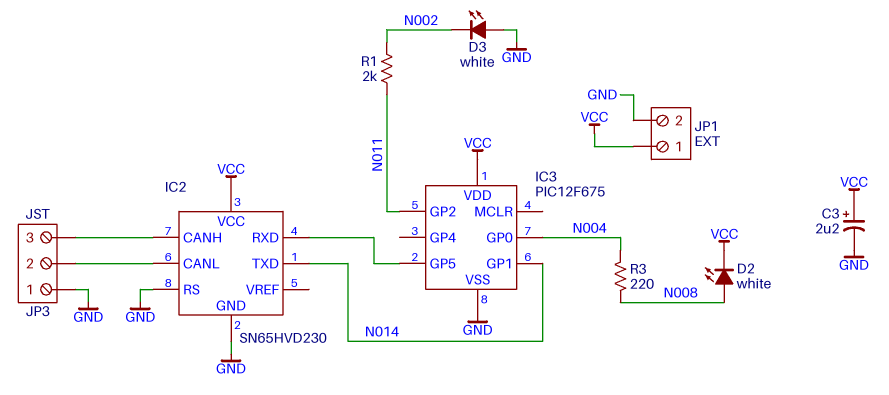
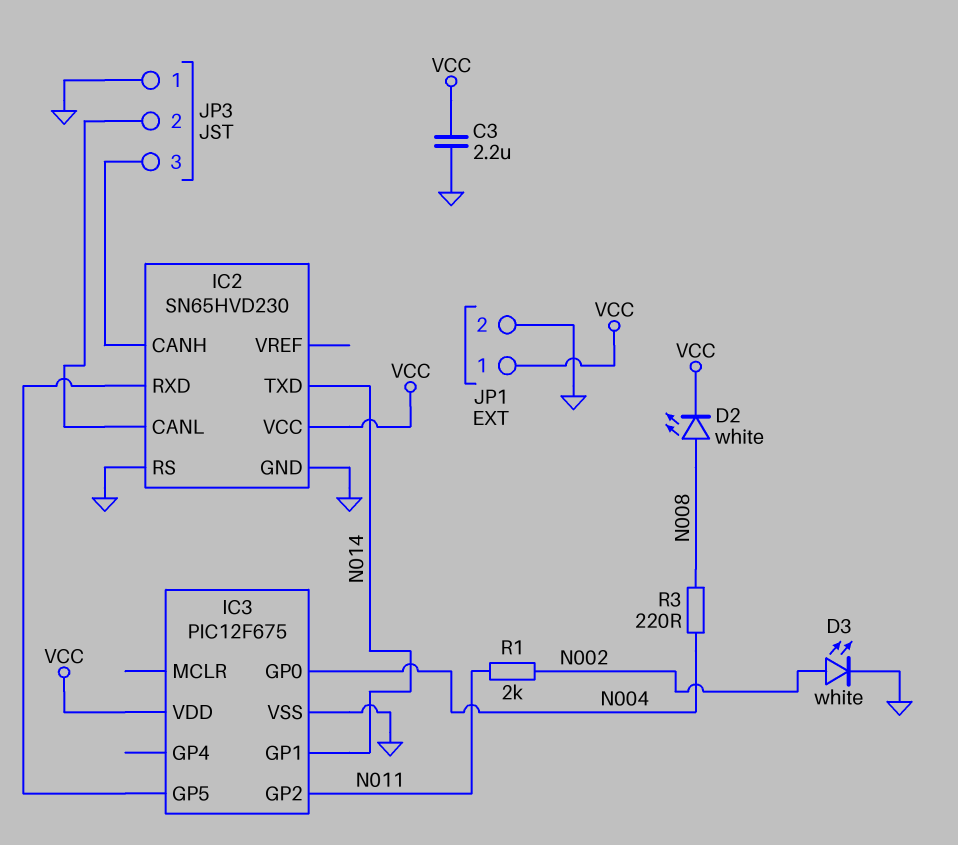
C3: 2.2uF (plus VCC, minus GND) -> 2.2uF (GND, VCC)
D3: LED white (A GND, K N002) -> LED white (A N002, K GND)

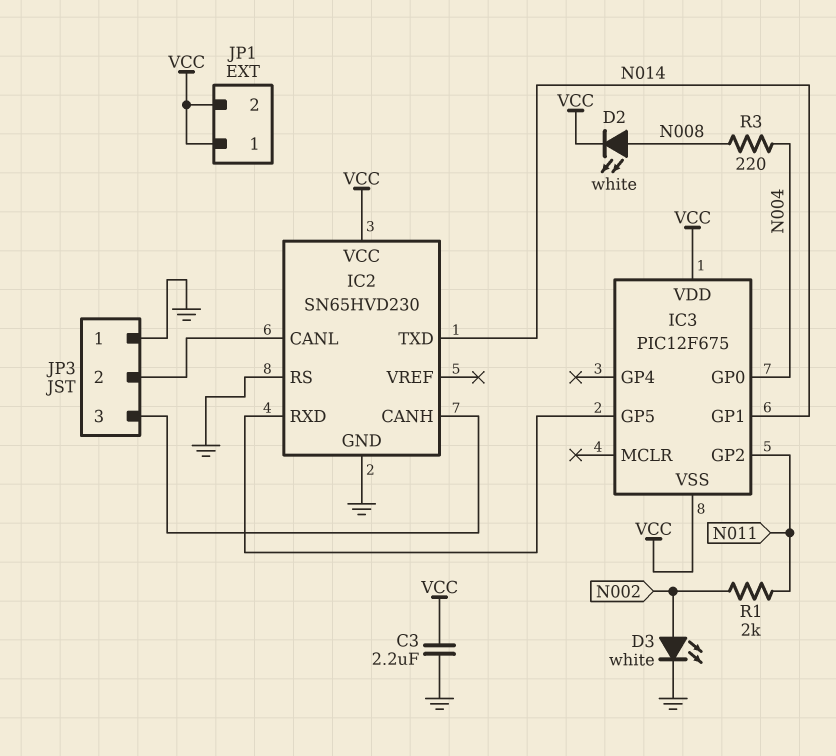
IC3 pin VSS: GND -> VCC
JP1 pin 2: GND -> VCC

